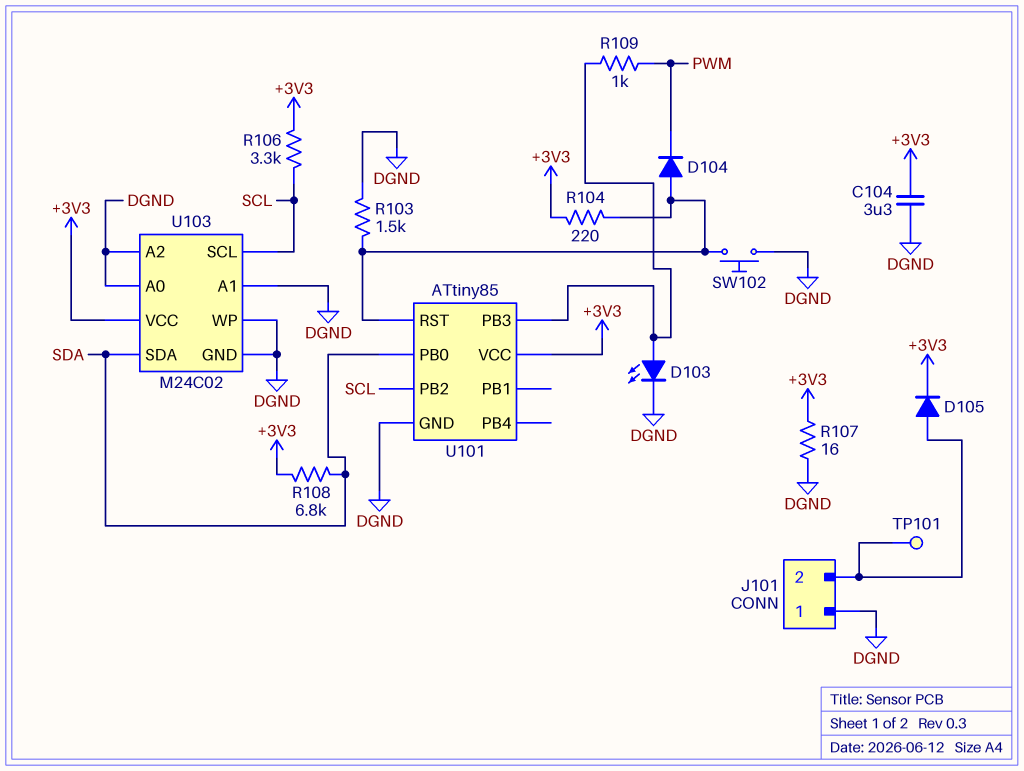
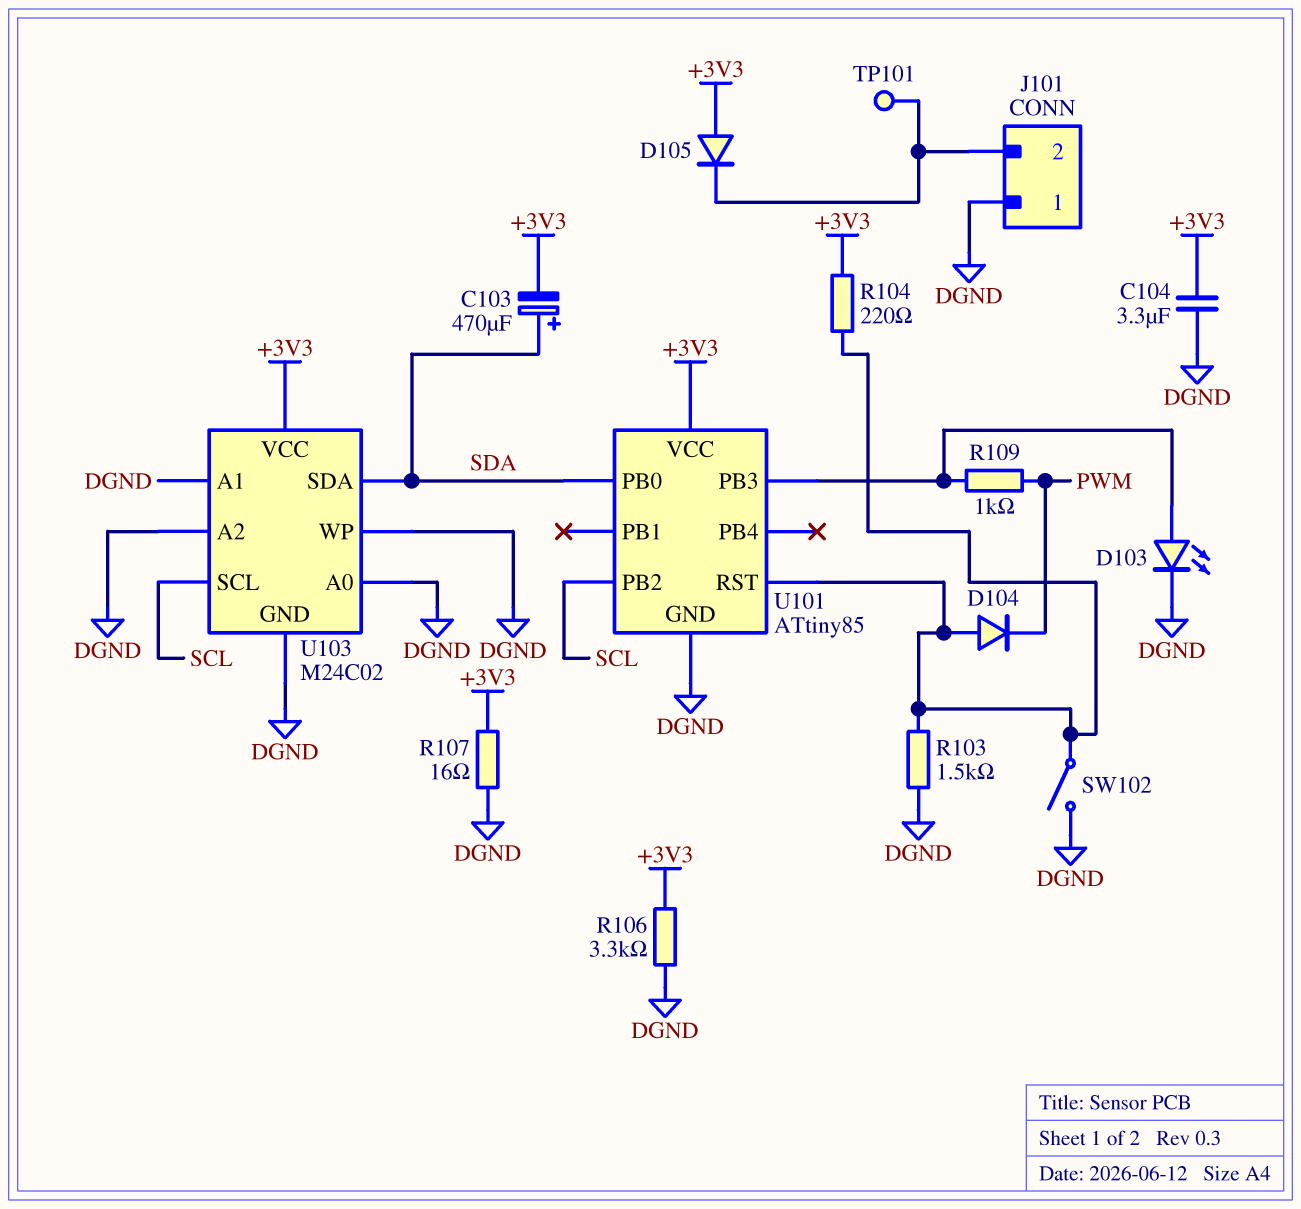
C103: none -> 470uF (plus SDA, minus +3V3)
D105: diode (A J101/2, K +3V3) -> diode (A +3V3, K J101/2)
R106: 3.3k (+3V3, SCL) -> 3.3k (+3V3, DGND)
R108: 6.8k (+3V3, SDA) -> none
SW102: button (DGND, U101/RST) -> switch (DGND, U101/RST)

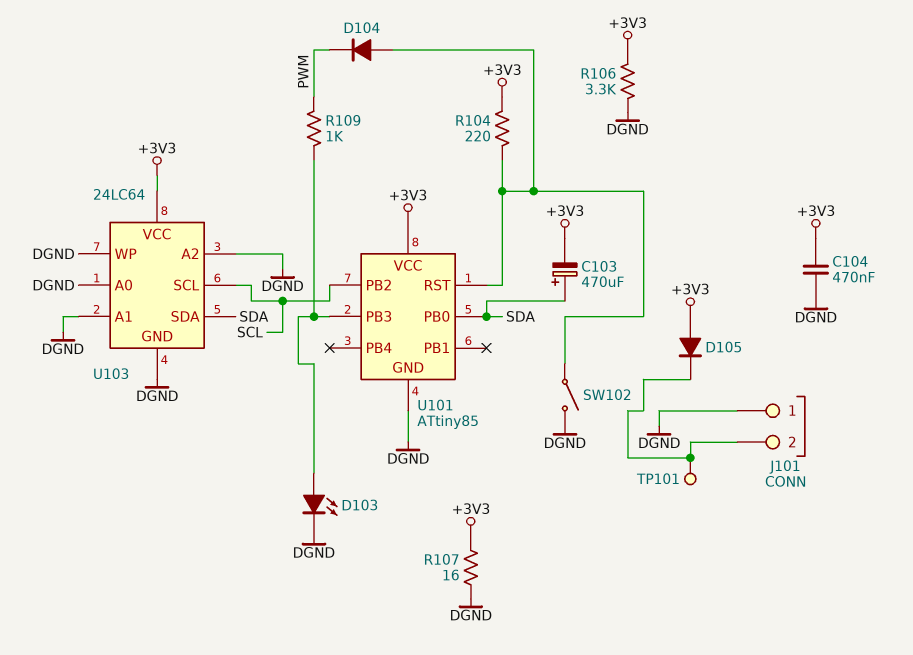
C104: 3.3uF (+3V3, DGND) -> 470nF (+3V3, DGND)
R103: 1.5k (DGND, U101/RST) -> none
U103: M24C02 -> 24LC64

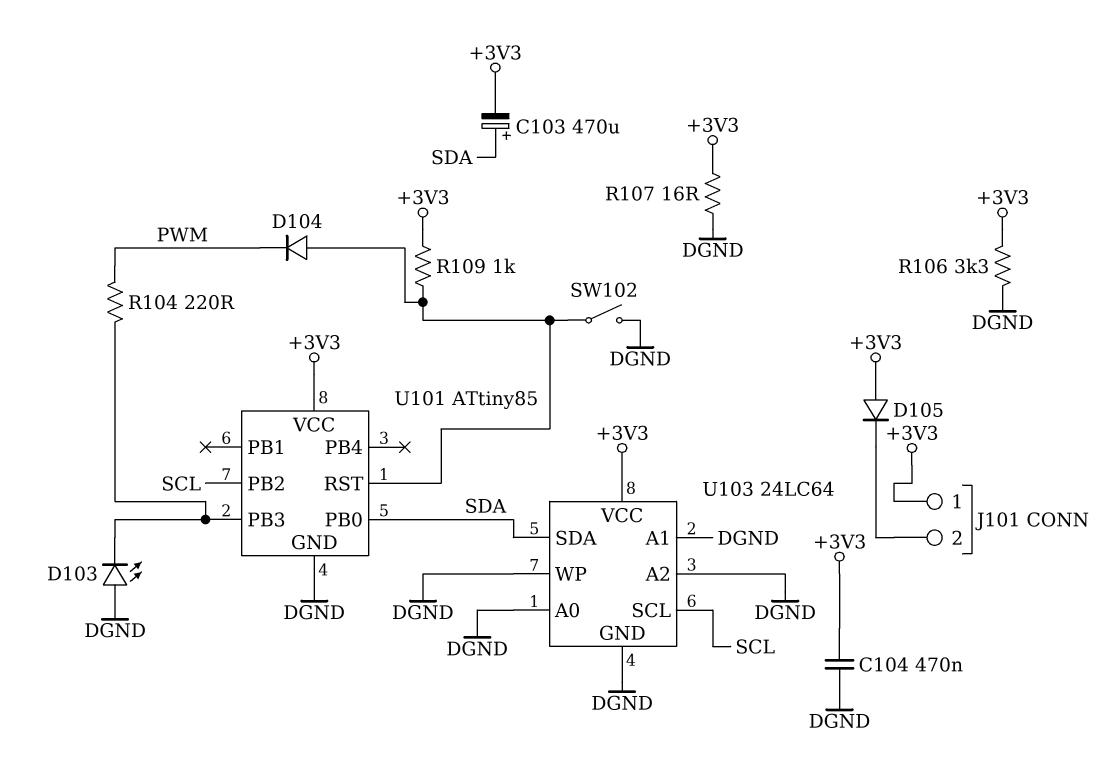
D103: LED (A U101/PB3, K DGND) -> LED (A DGND, K U101/PB3)
J101 pin 1: DGND -> +3V3
R104: 220 (+3V3, U101/RST) -> 220 (PWM, U101/PB3)
R109: 1k (PWM, U101/PB3) -> 1k (+3V3, U101/RST)
TP101: test point (J101/2) -> none

